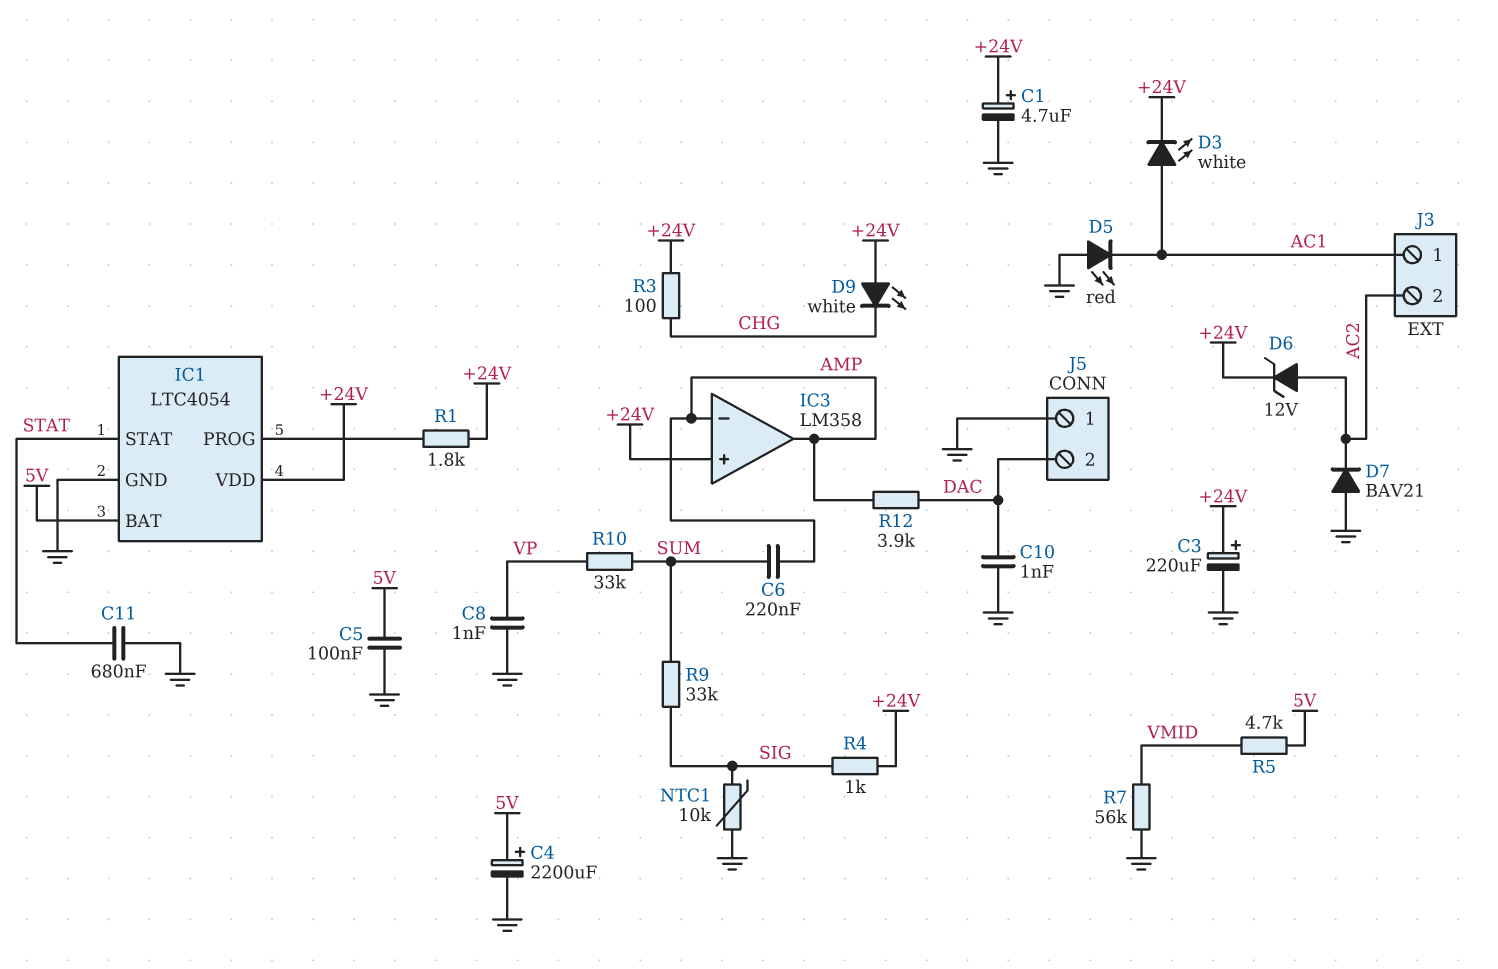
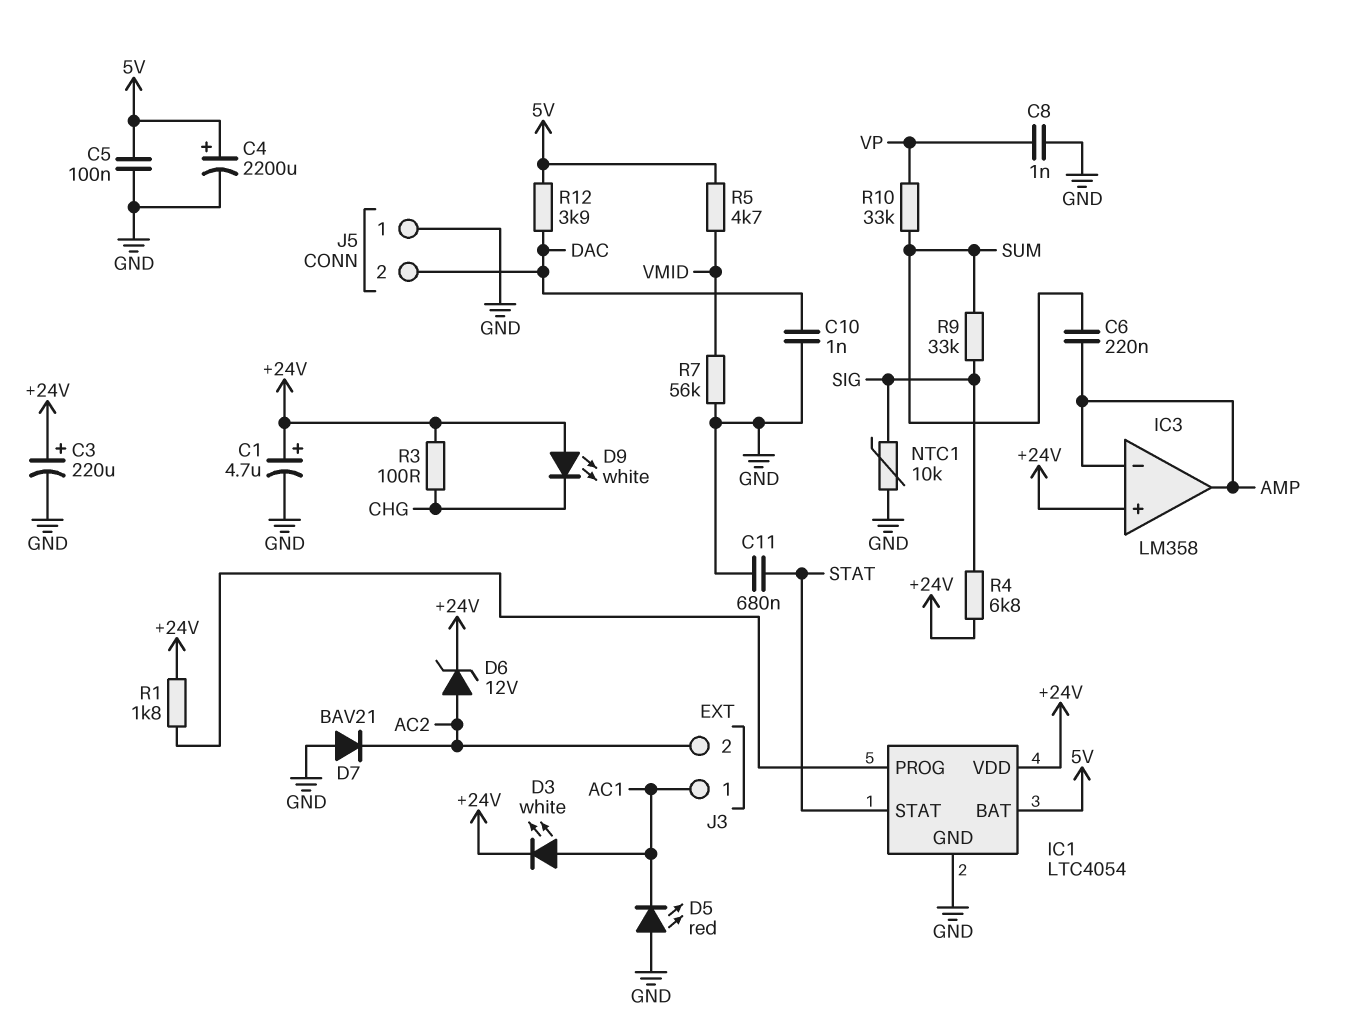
R4: 1k (+24V, SIG) -> 6.8k (+24V, SIG)
R12: 3.9k (AMP, DAC) -> 3.9k (5V, DAC)

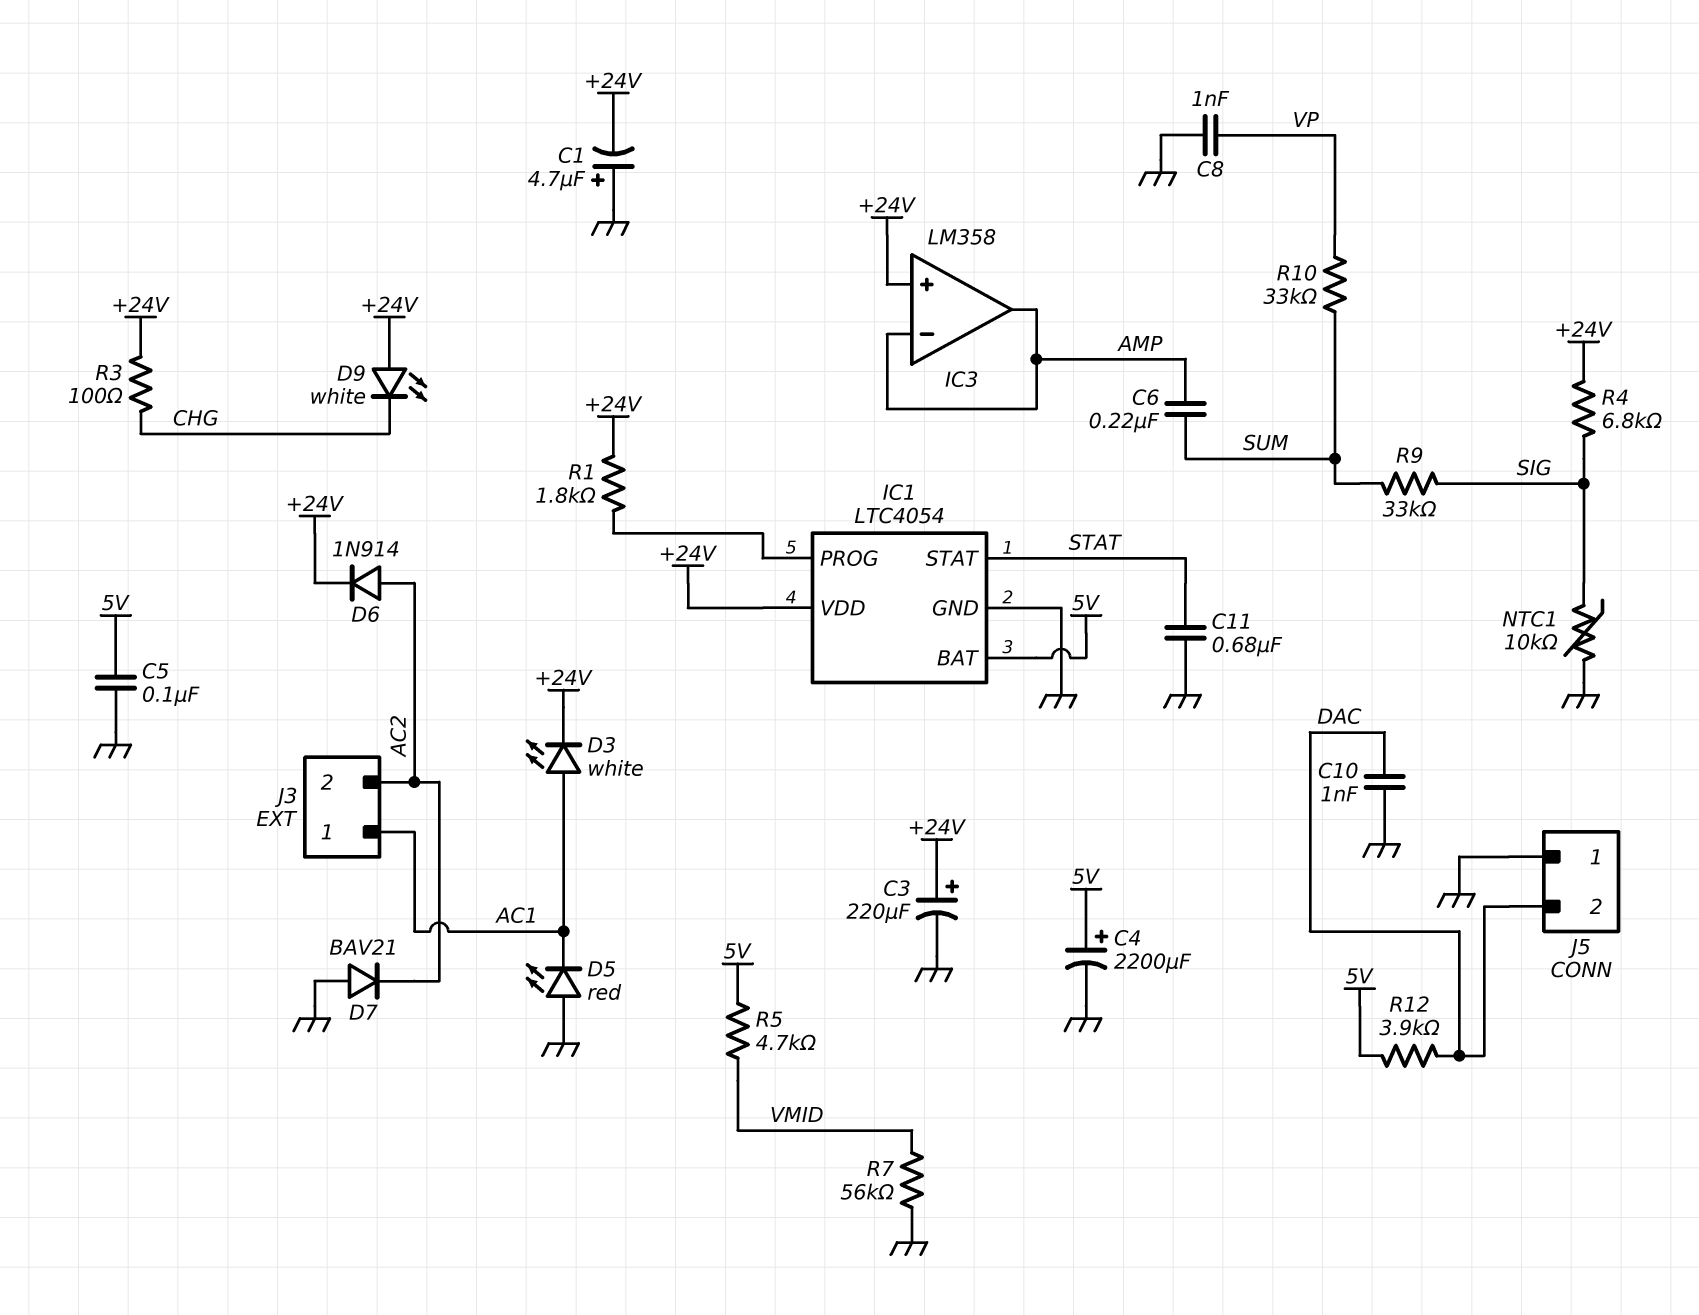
C1: 4.7uF (plus +24V, minus GND) -> 4.7uF (plus GND, minus +24V)
D6: zener 12V (A AC2, K +24V) -> diode 1N914 (A AC2, K +24V)

